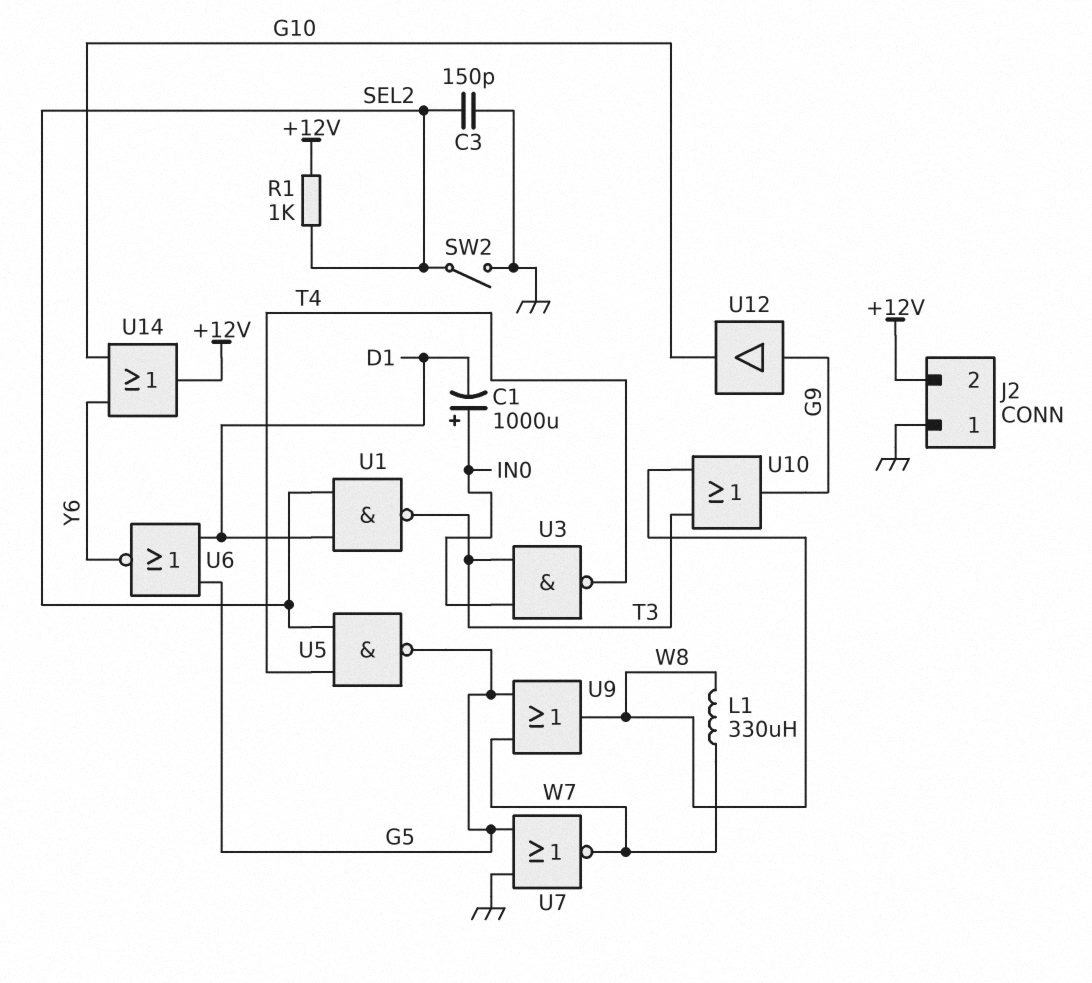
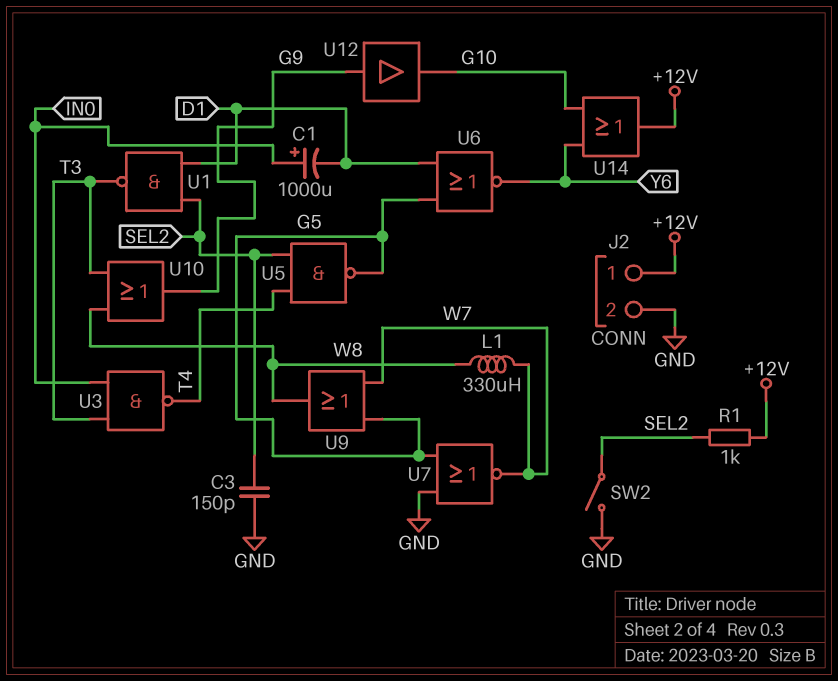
J2 pin 1: GND -> +12V
J2 pin 2: +12V -> GND

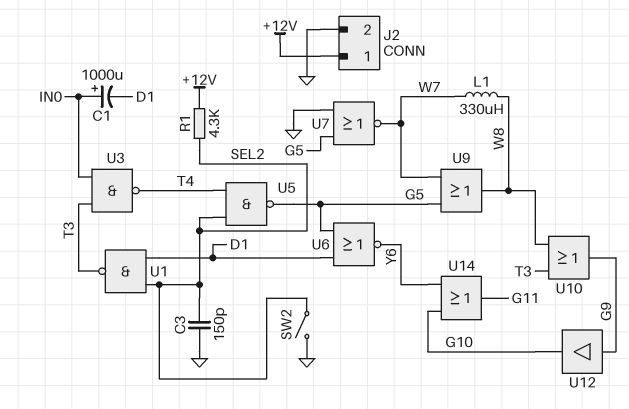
R1: 1k (+12V, SEL2) -> 4.3k (+12V, SEL2)
U14: OR (in G10, in Y6, out +12V) -> OR (in G10, in Y6, out G11)

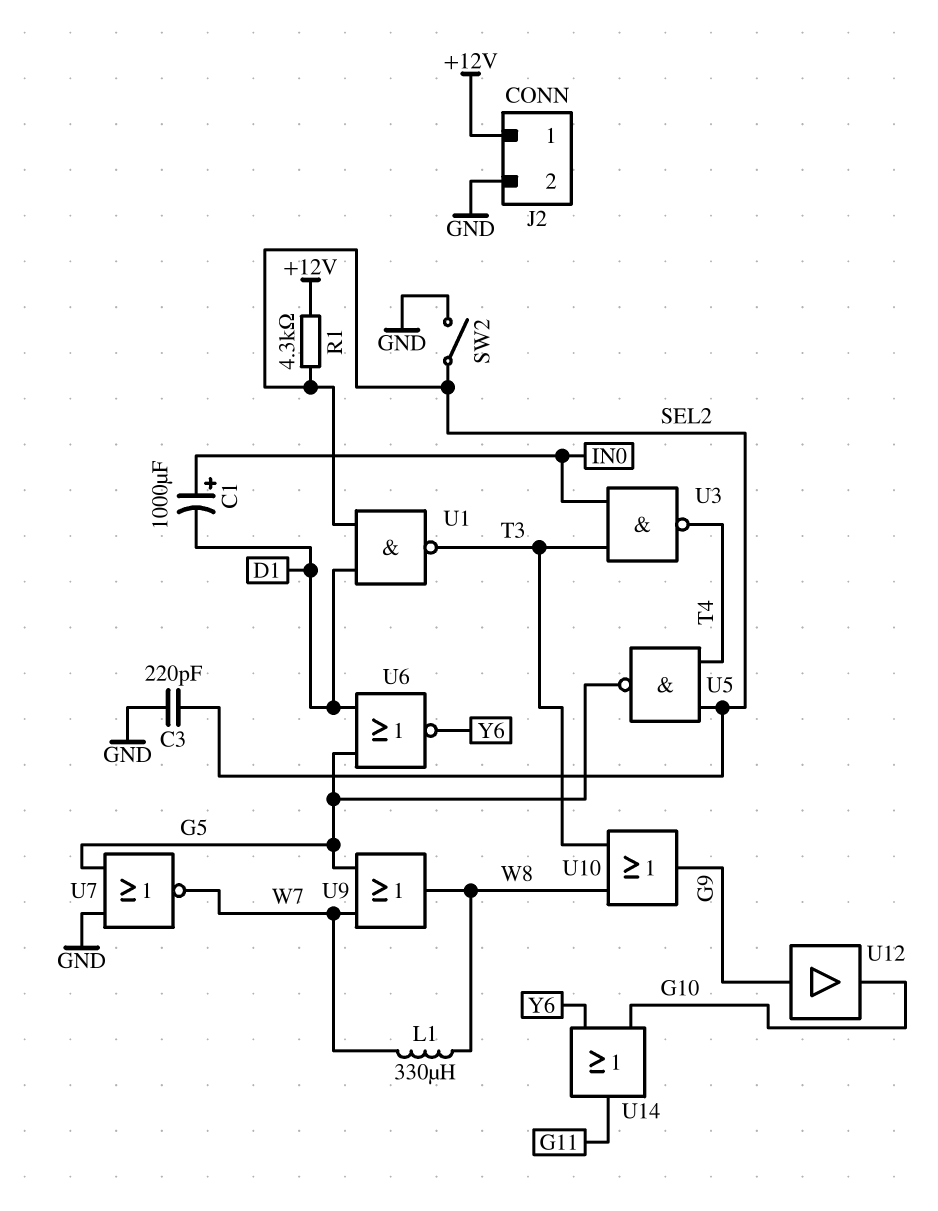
C3: 150pF (GND, SEL2) -> 220pF (GND, SEL2)

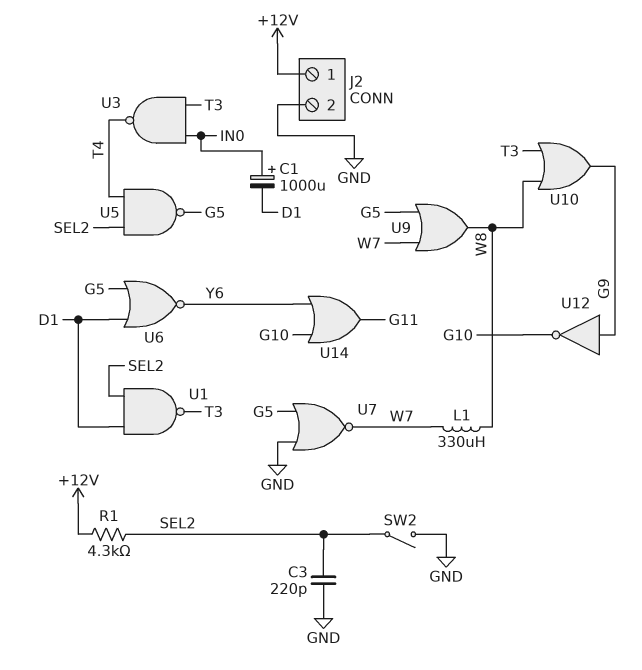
U12: buffer (in G9, out G10) -> NOT (in G9, out G10)

